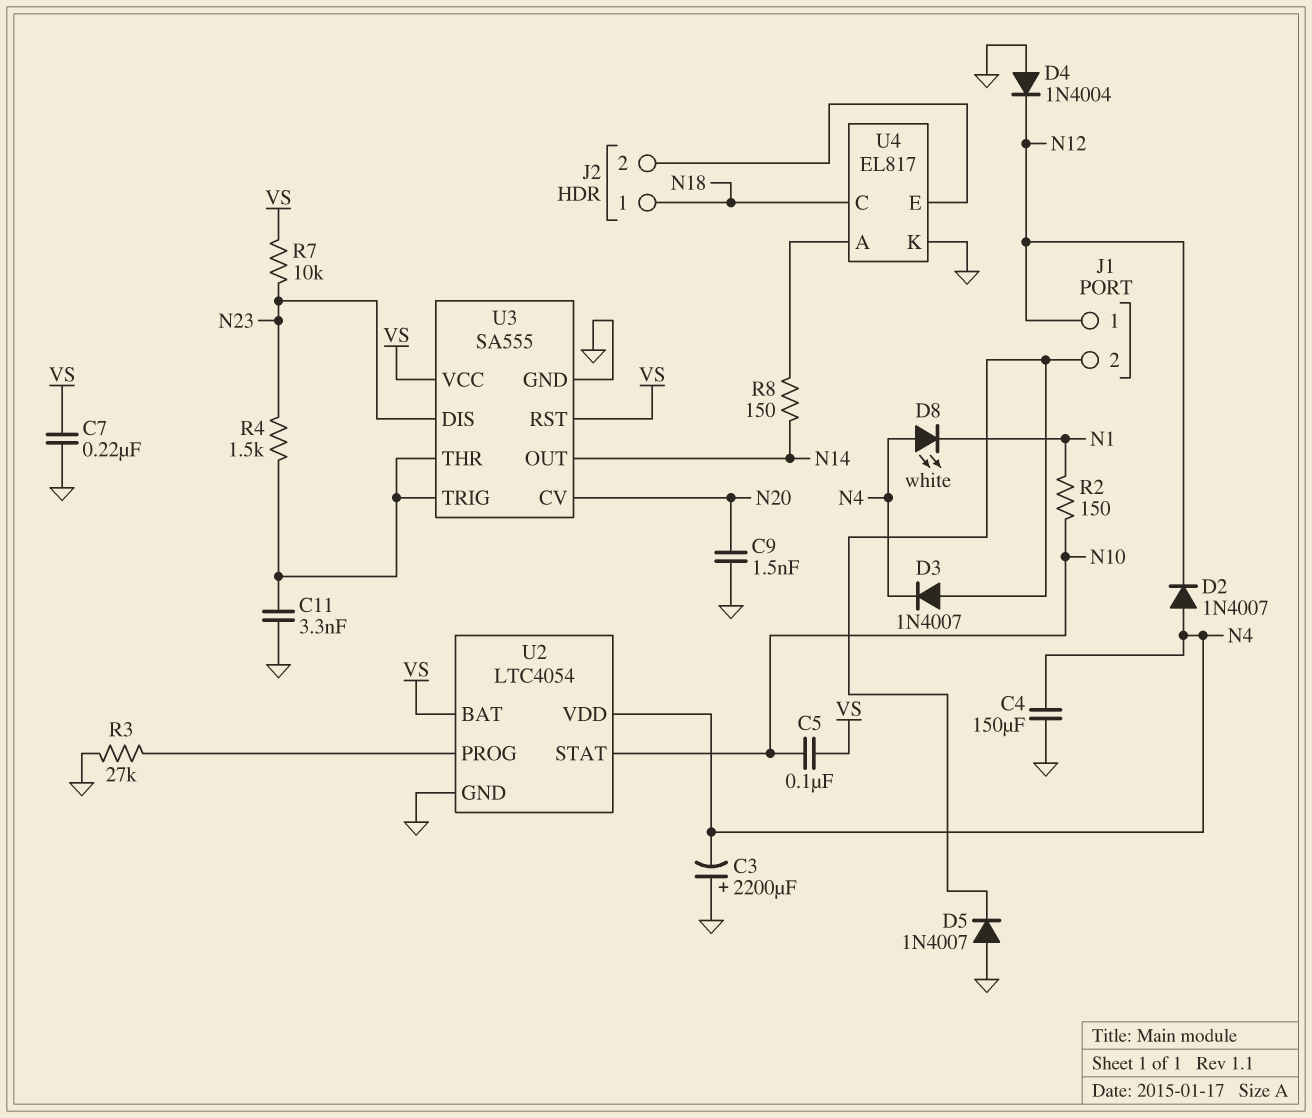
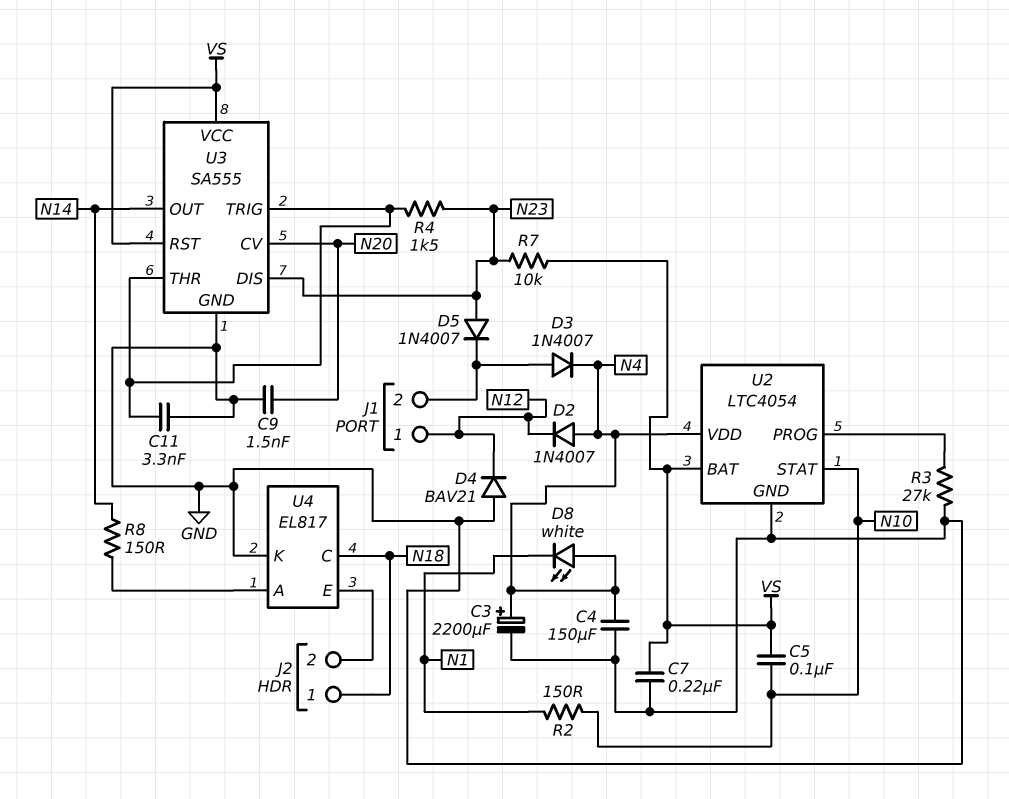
C3: 2200uF (plus GND, minus N4) -> 2200uF (plus N4, minus GND)
D4: diode 1N4004 (A GND, K N12) -> diode BAV21 (A GND, K N12)
D5: diode 1N4007 (A GND, K J1/2) -> diode 1N4007 (A N23, K J1/2)

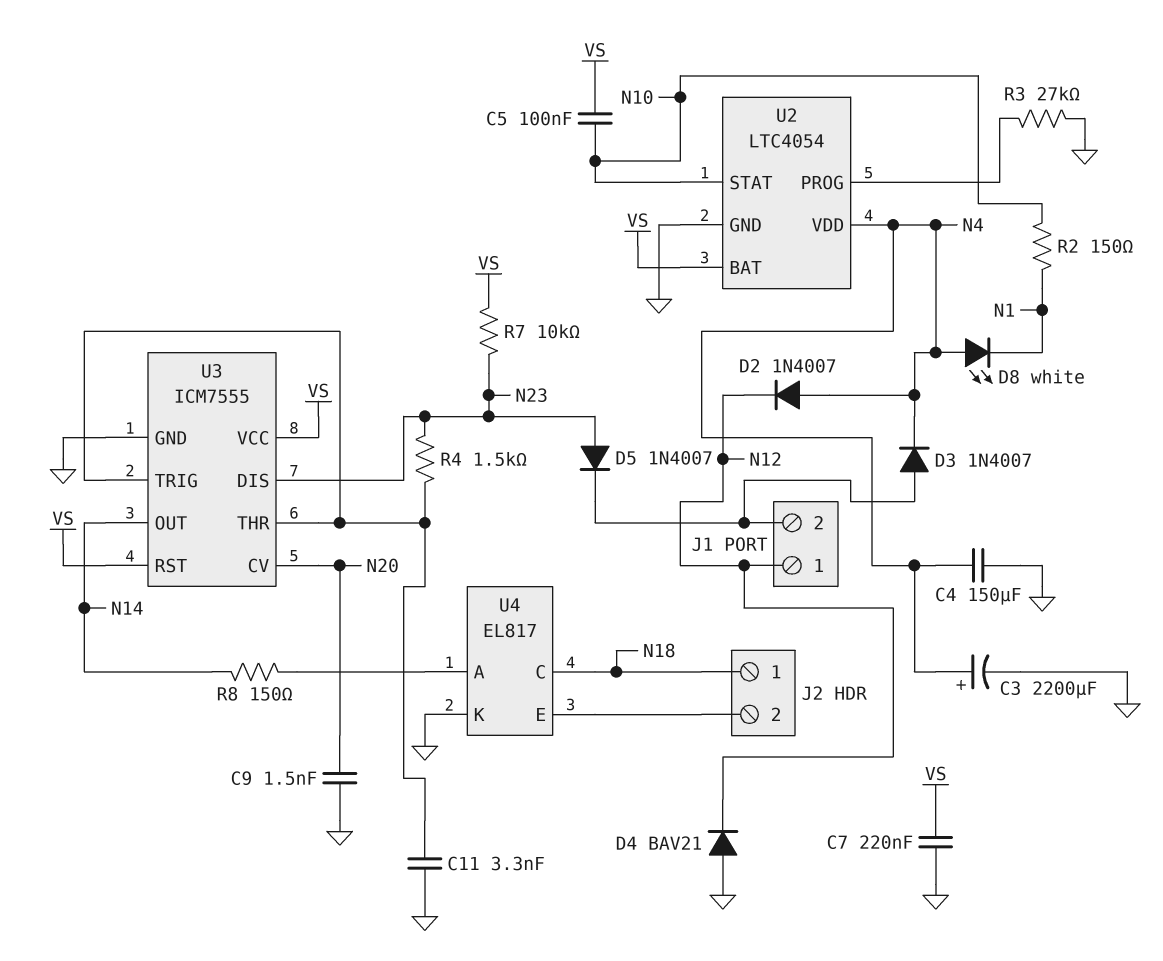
U3: SA555 -> ICM7555

